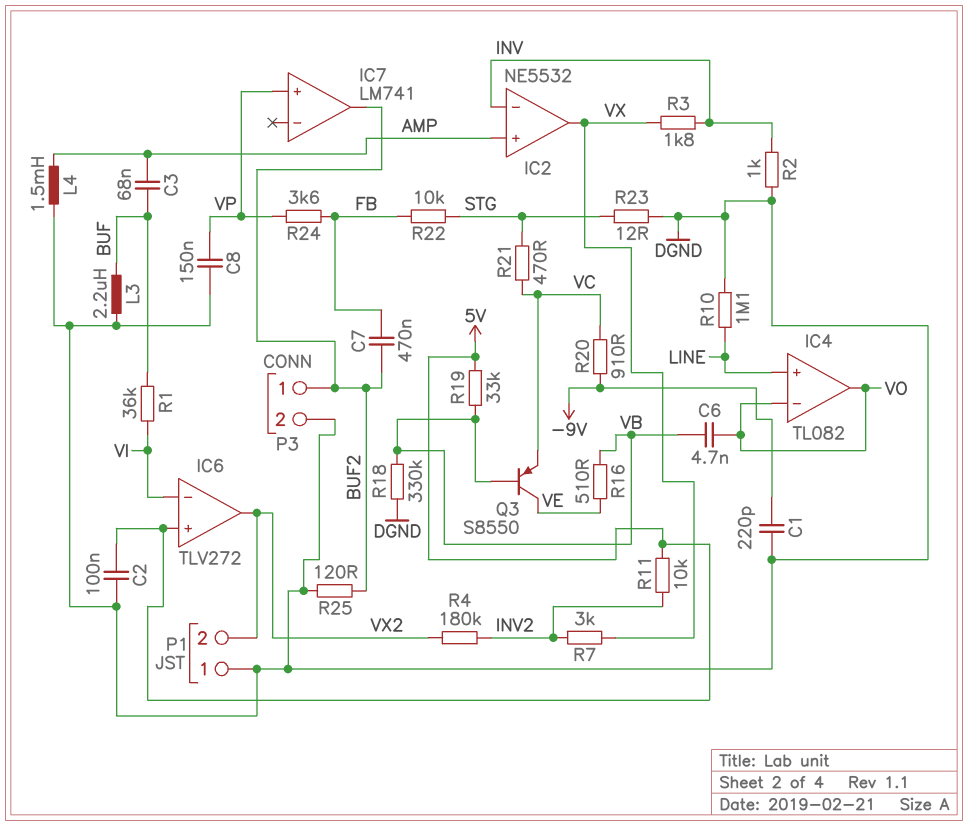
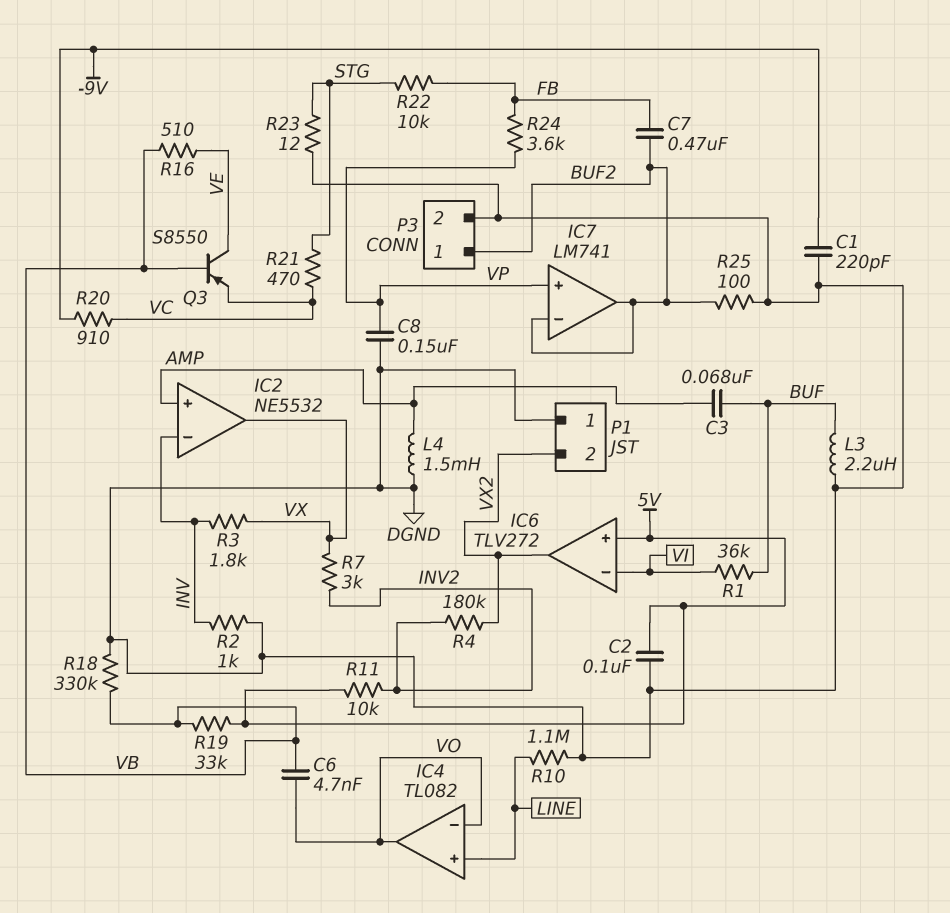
IC7 pin in-: none -> BUF2
R25: 120 (BUF2, DGND) -> 100 (BUF2, DGND)

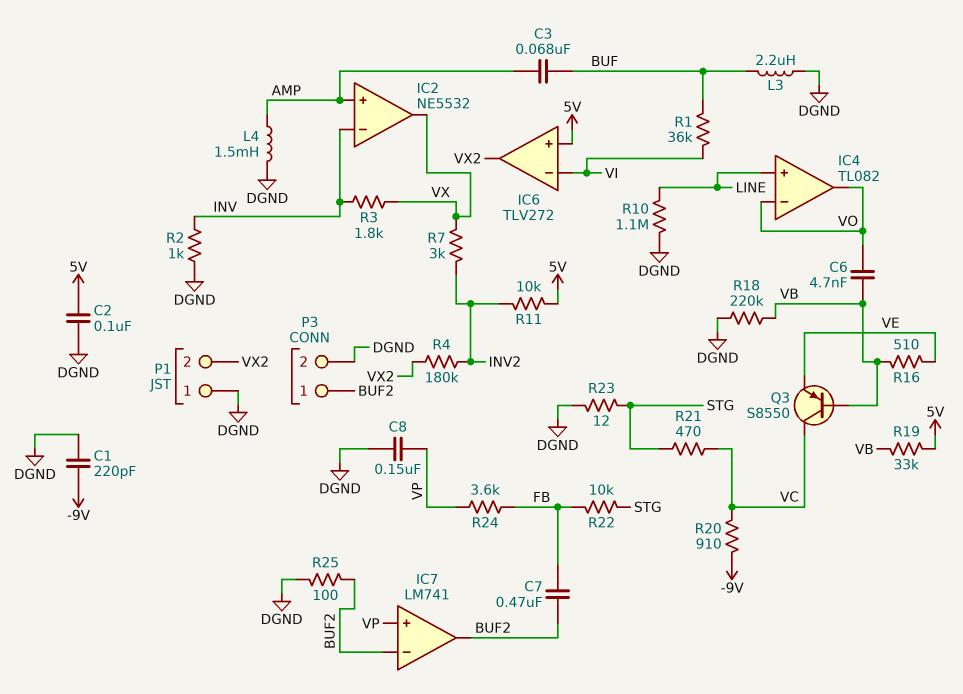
Q3: PNP S8550 (B VB, C VE, E VC) -> PNP S8550 (B VB, C VC, E VE)
R18: 330k (DGND, VB) -> 220k (DGND, VB)

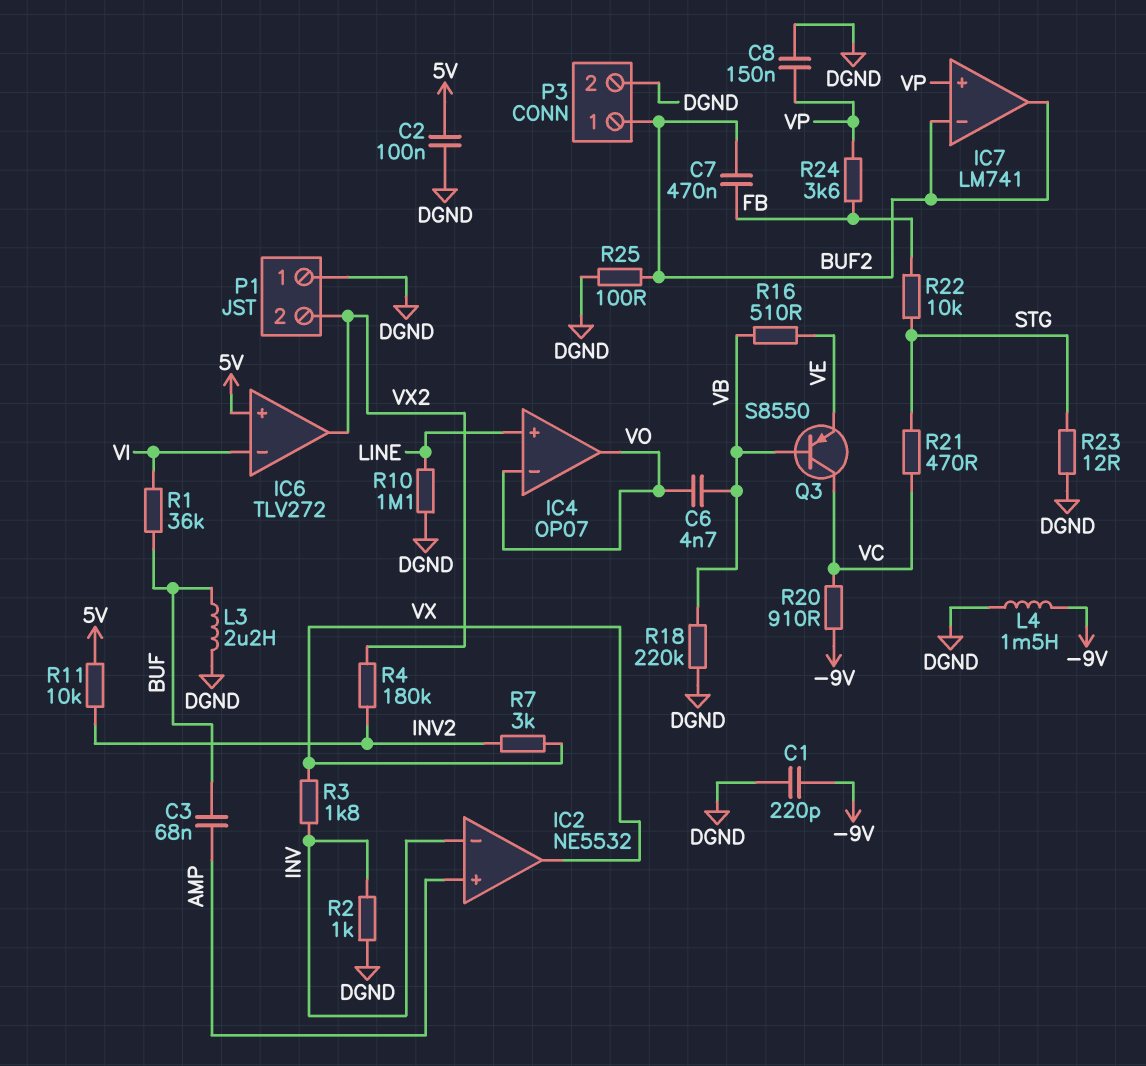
IC4: TL082 -> OP07
L4: 1.5mH (AMP, DGND) -> 1.5mH (-9V, DGND)
R19: 33k (5V, VB) -> none

